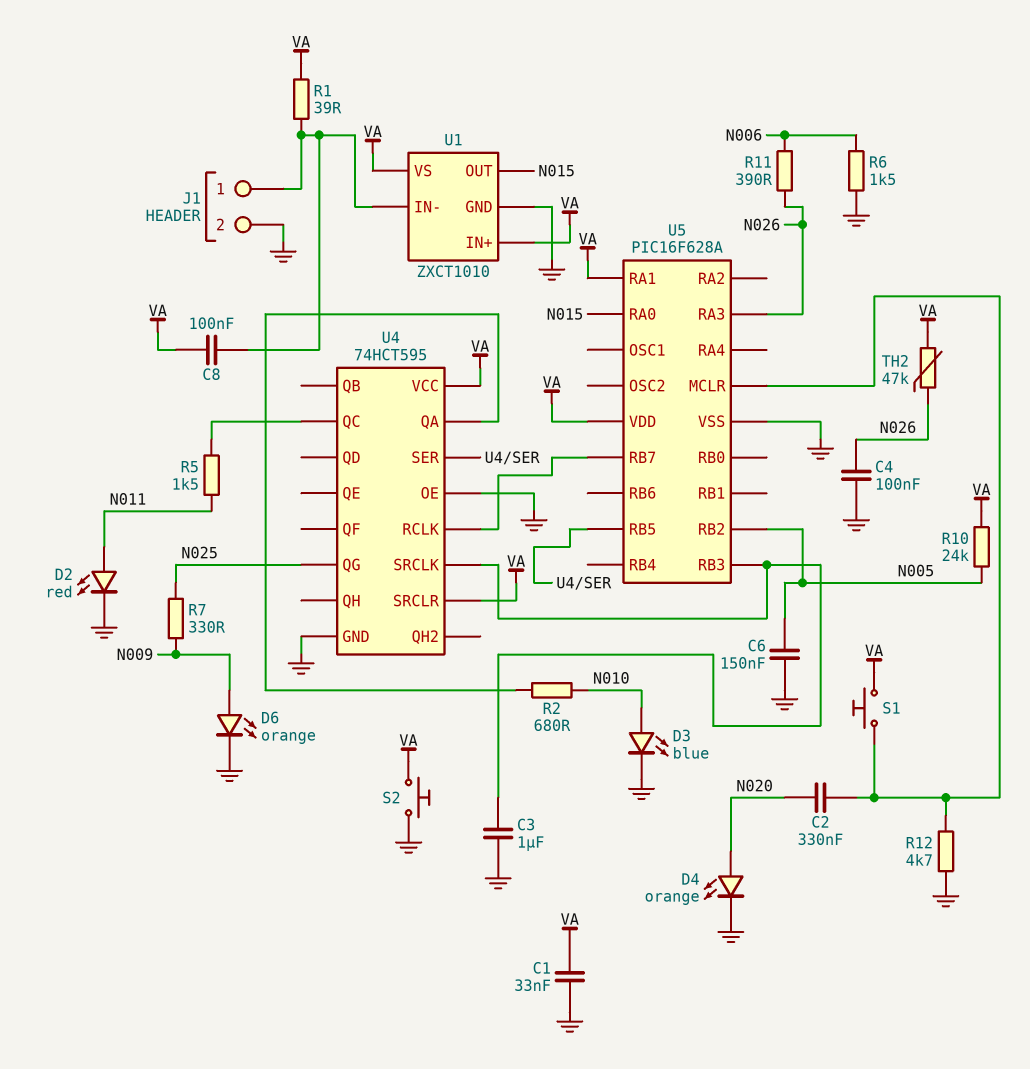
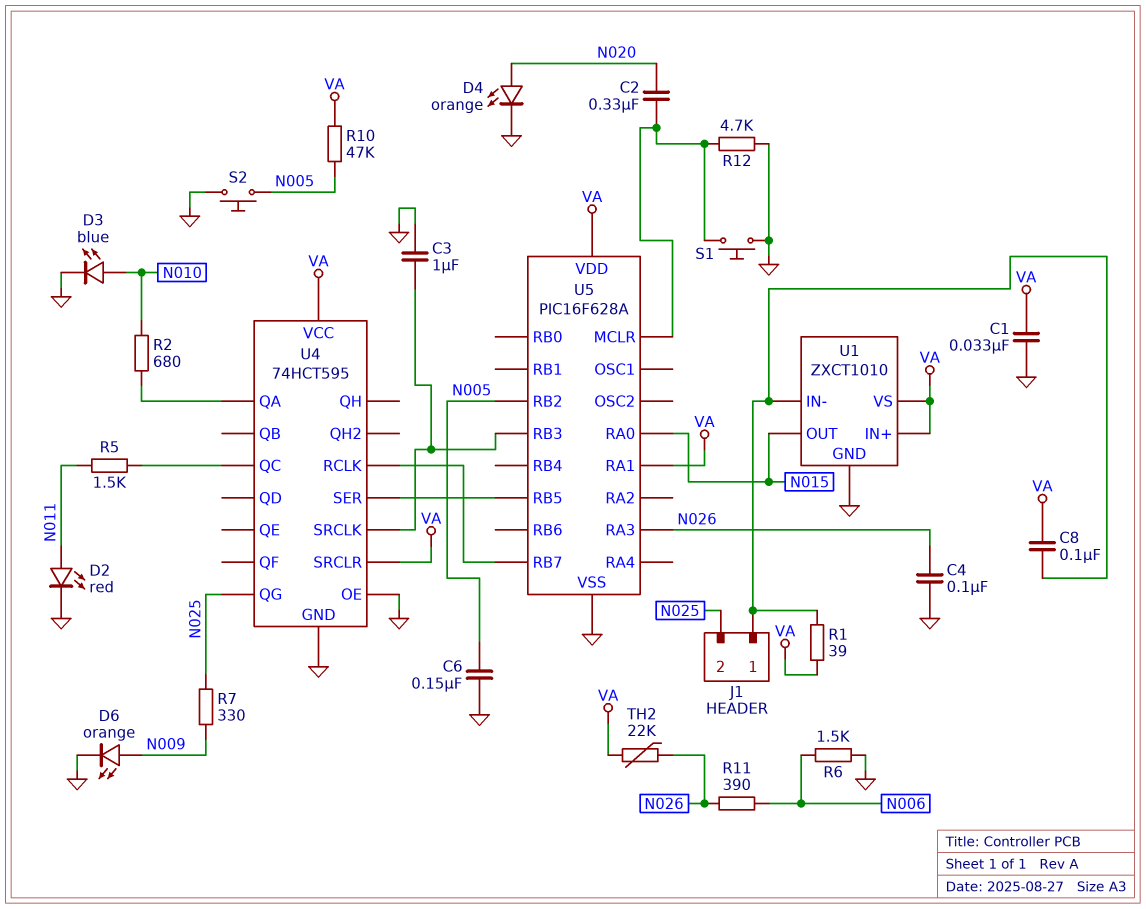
J1 pin 2: GND -> N025
R10: 24k (N005, VA) -> 47k (N005, VA)
S1: button (U5/MCLR, VA) -> button (GND, U5/MCLR)
S2: button (GND, VA) -> button (GND, N005)
TH2: 47k (N026, VA) -> 22k (N026, VA)

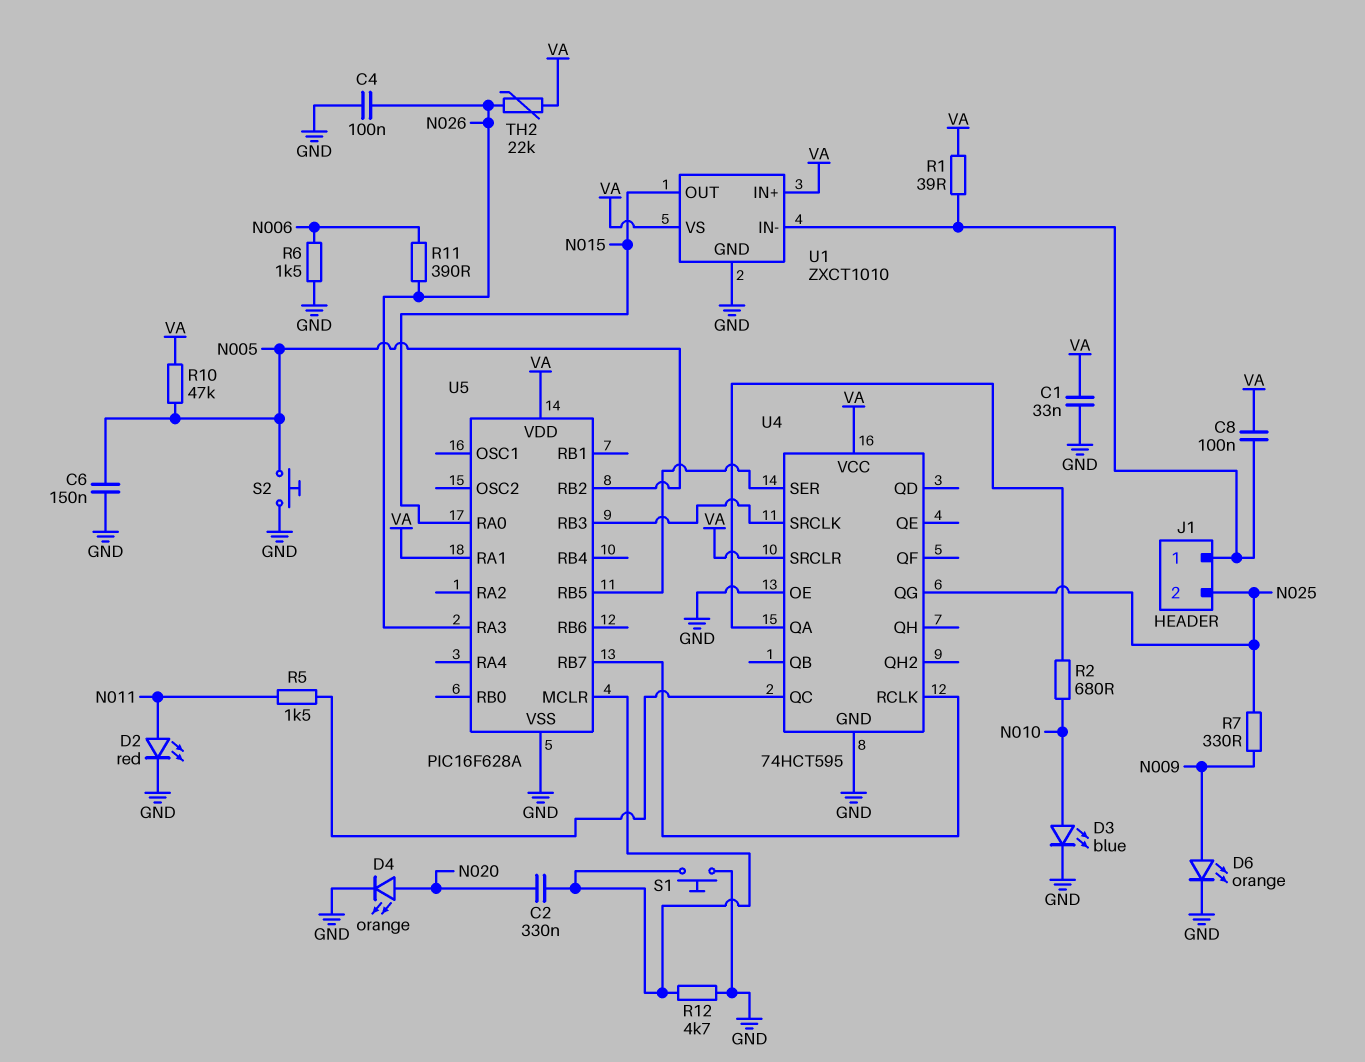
C3: 1uF (GND, U4/SRCLK) -> none

